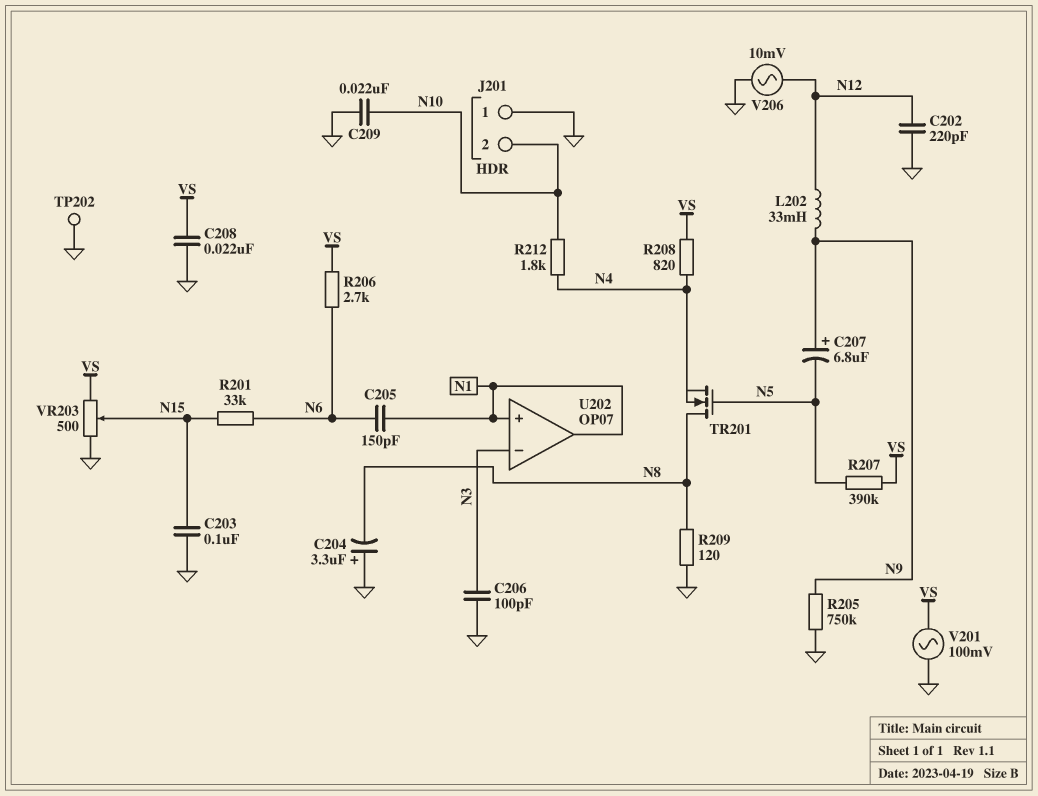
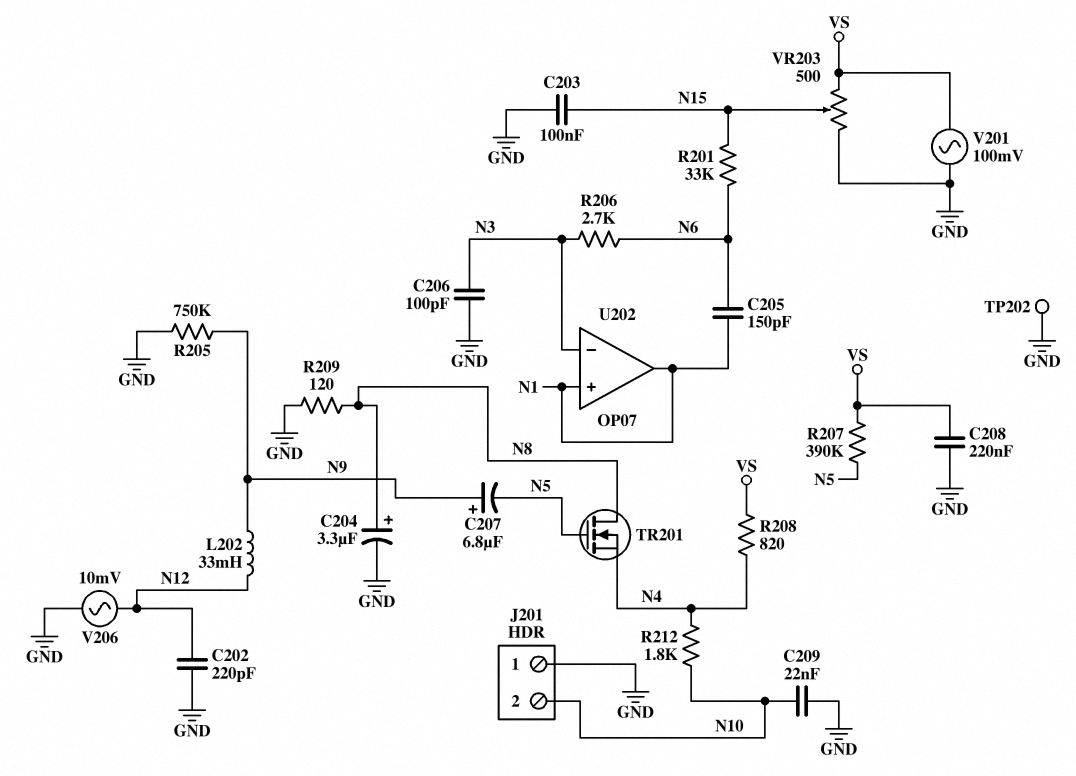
C204: 3.3uF (plus GND, minus N8) -> 3.3uF (plus N8, minus GND)
C208: 22nF (GND, VS) -> 220nF (GND, VS)
R206: 2.7k (N6, VS) -> 2.7k (N3, N6)

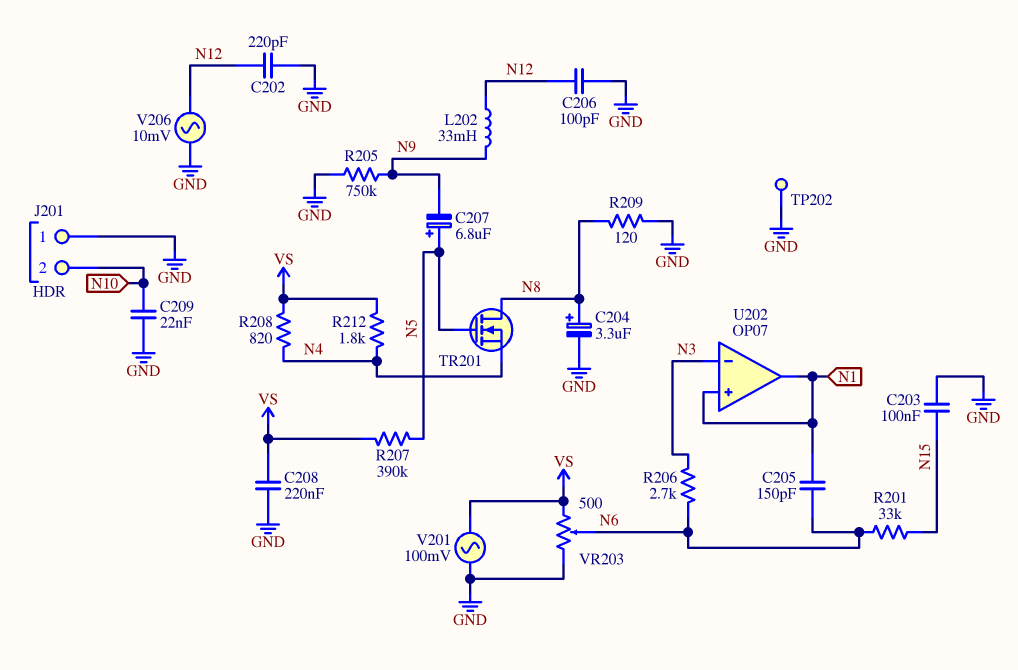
C206: 100pF (GND, N3) -> 100pF (GND, N12)
C207: 6.8uF (plus N9, minus N5) -> 6.8uF (plus N5, minus N9)
R212: 1.8k (N4, N10) -> 1.8k (N4, VS)
VR203: 500 (GND, VS, wiper N15) -> 500 (GND, VS, wiper N6)

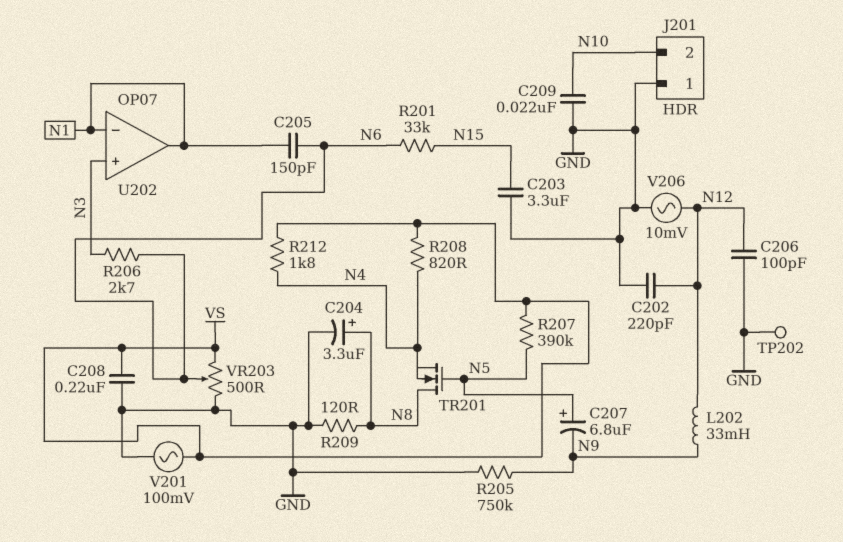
C203: 100nF (GND, N15) -> 3.3uF (GND, N15)
U202 pin in+: N1 -> N3
U202 pin in-: N3 -> N1

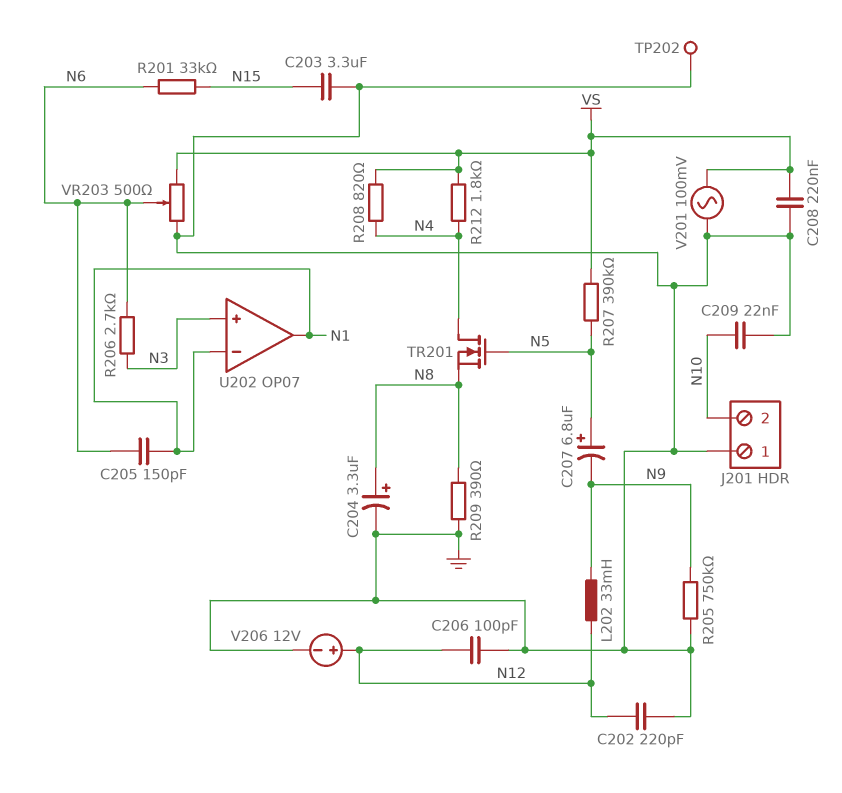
R209: 120 (GND, N8) -> 390 (GND, N8)
TR201: NMOS (G N5, D N8, S N4) -> NMOS (G N5, D N4, S N8)
V206: AC 10mV (GND, N12) -> 12V (plus N12, minus GND)

